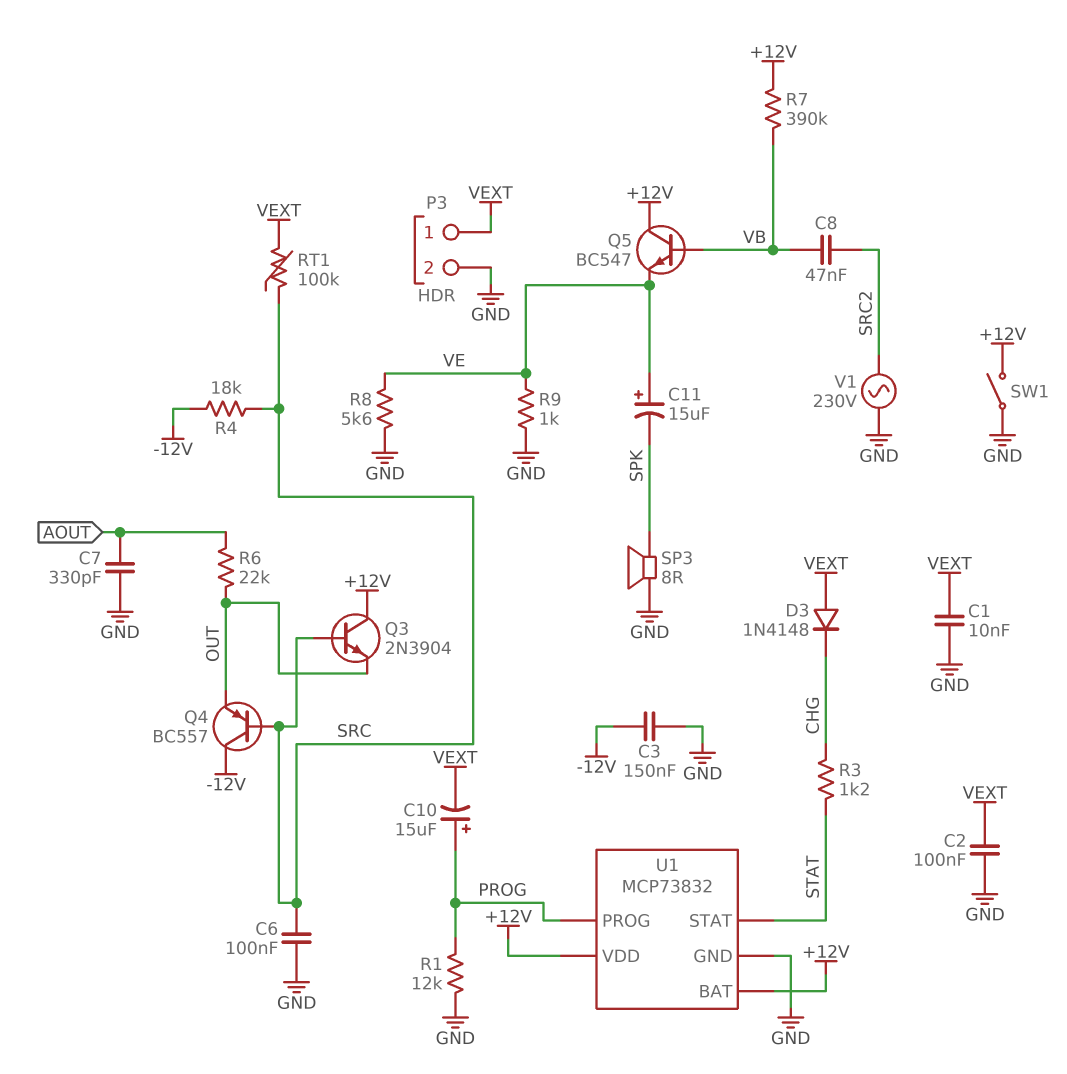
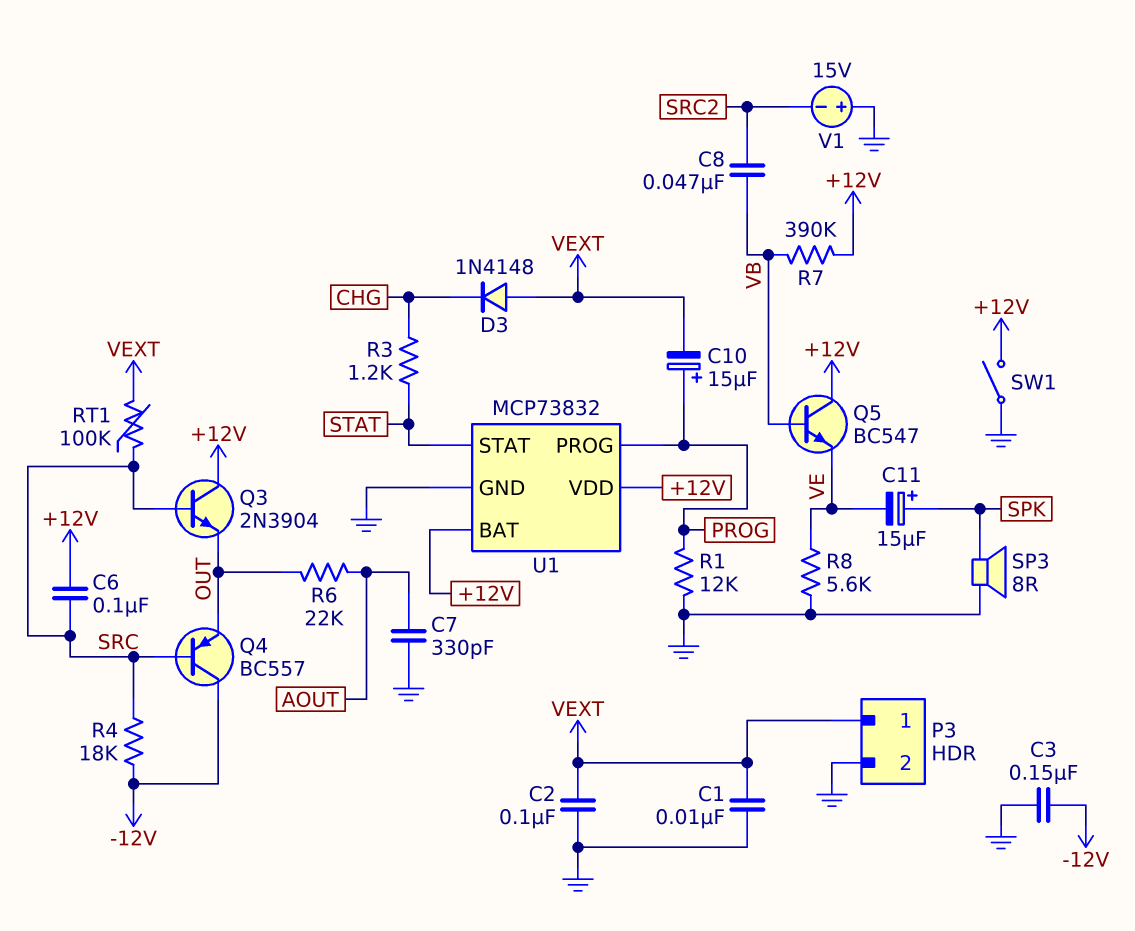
C6: 100nF (GND, SRC) -> 100nF (+12V, SRC)
C11: 15uF (plus VE, minus SPK) -> 15uF (plus SPK, minus VE)
R9: 1k (GND, VE) -> none
V1: AC 230V (GND, SRC2) -> 15V (plus GND, minus SRC2)

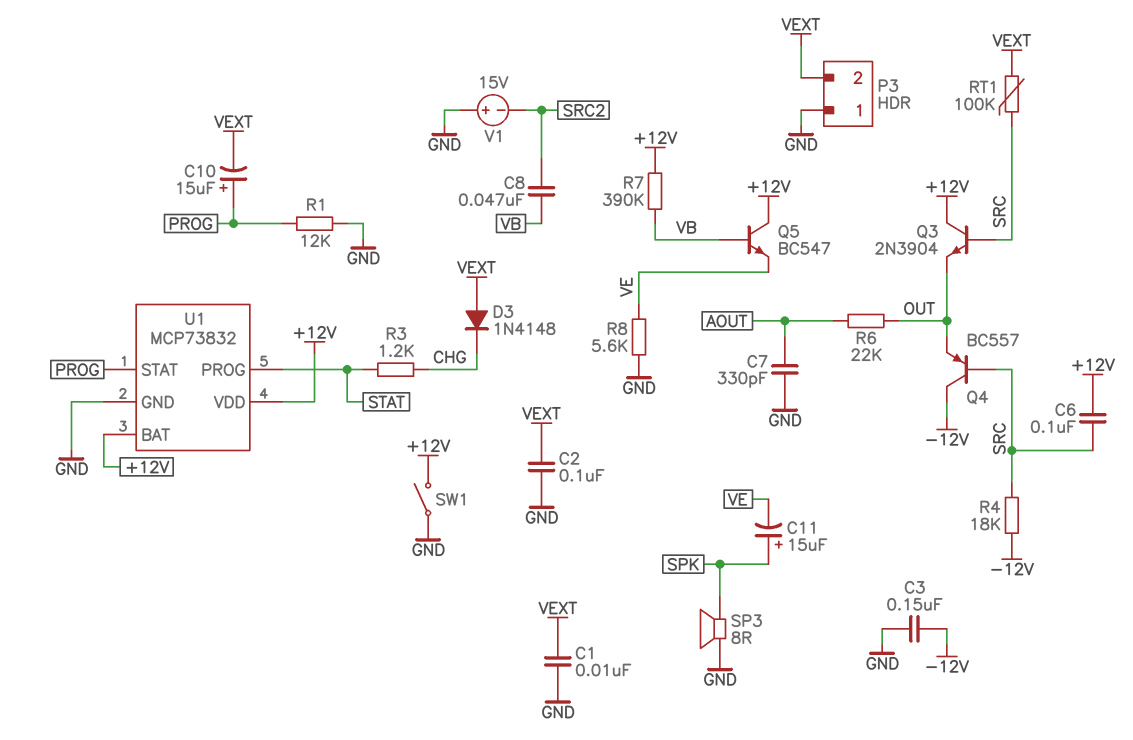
P3 pin 1: VEXT -> GND
P3 pin 2: GND -> VEXT
U1 pin PROG: PROG -> STAT
U1 pin STAT: STAT -> PROG

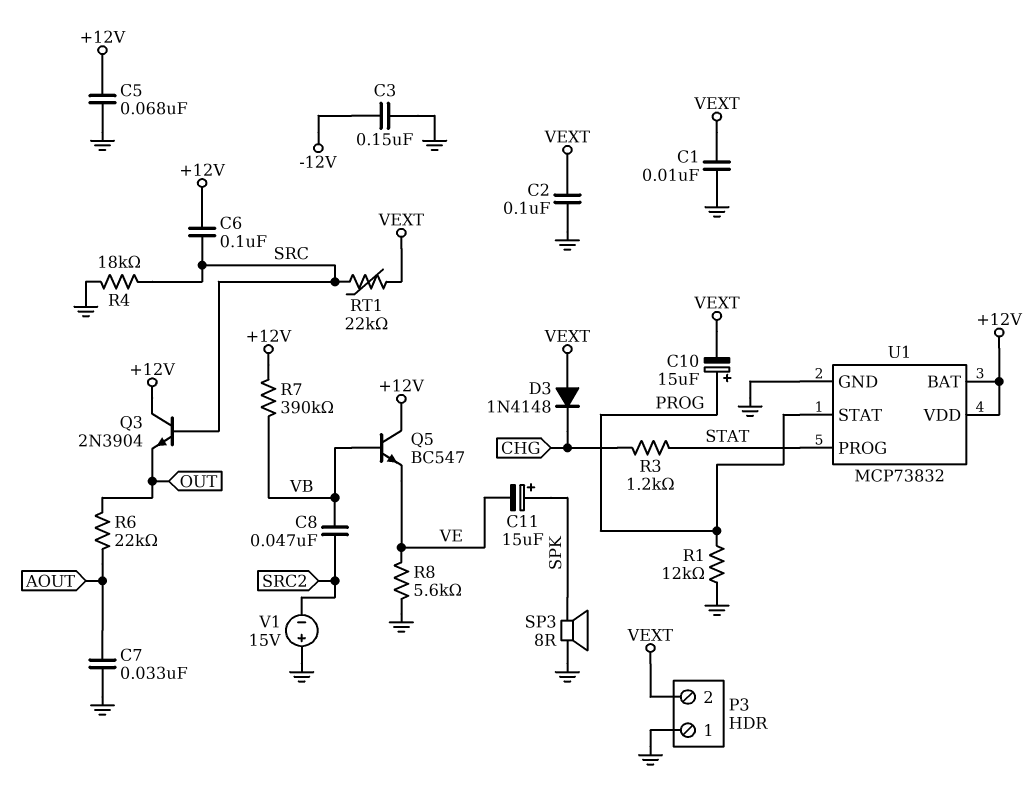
C5: none -> 68nF (+12V, GND)
C7: 330pF (AOUT, GND) -> 33nF (AOUT, GND)
Q4: PNP BC557 (B SRC, C -12V, E OUT) -> none
R4: 18k (-12V, SRC) -> 18k (GND, SRC)
RT1: 100k (SRC, VEXT) -> 22k (SRC, VEXT)
SW1: switch (+12V, GND) -> none

